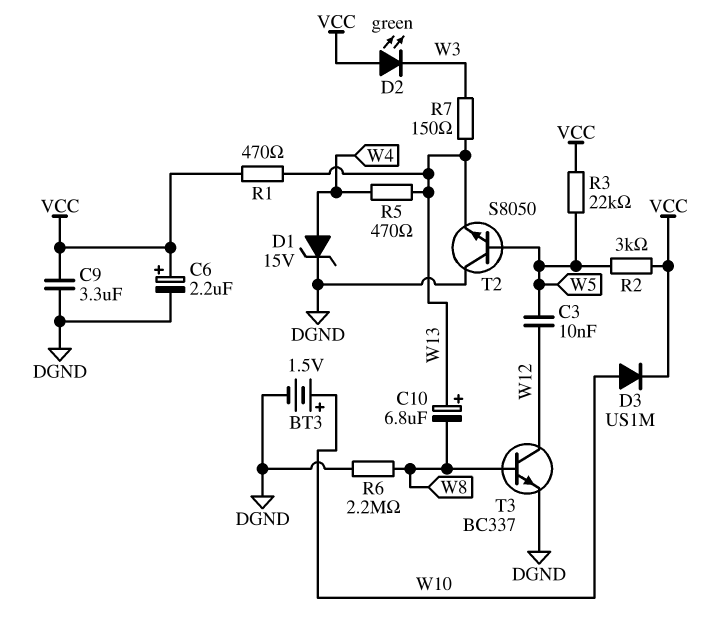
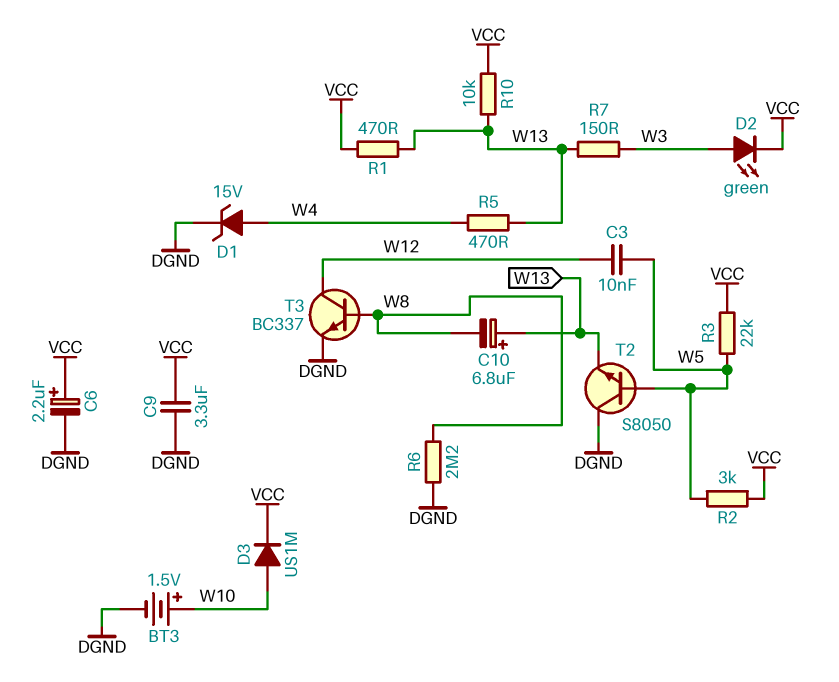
D2: LED green (A VCC, K W3) -> LED green (A W3, K VCC)
R10: none -> 10k (VCC, W13)

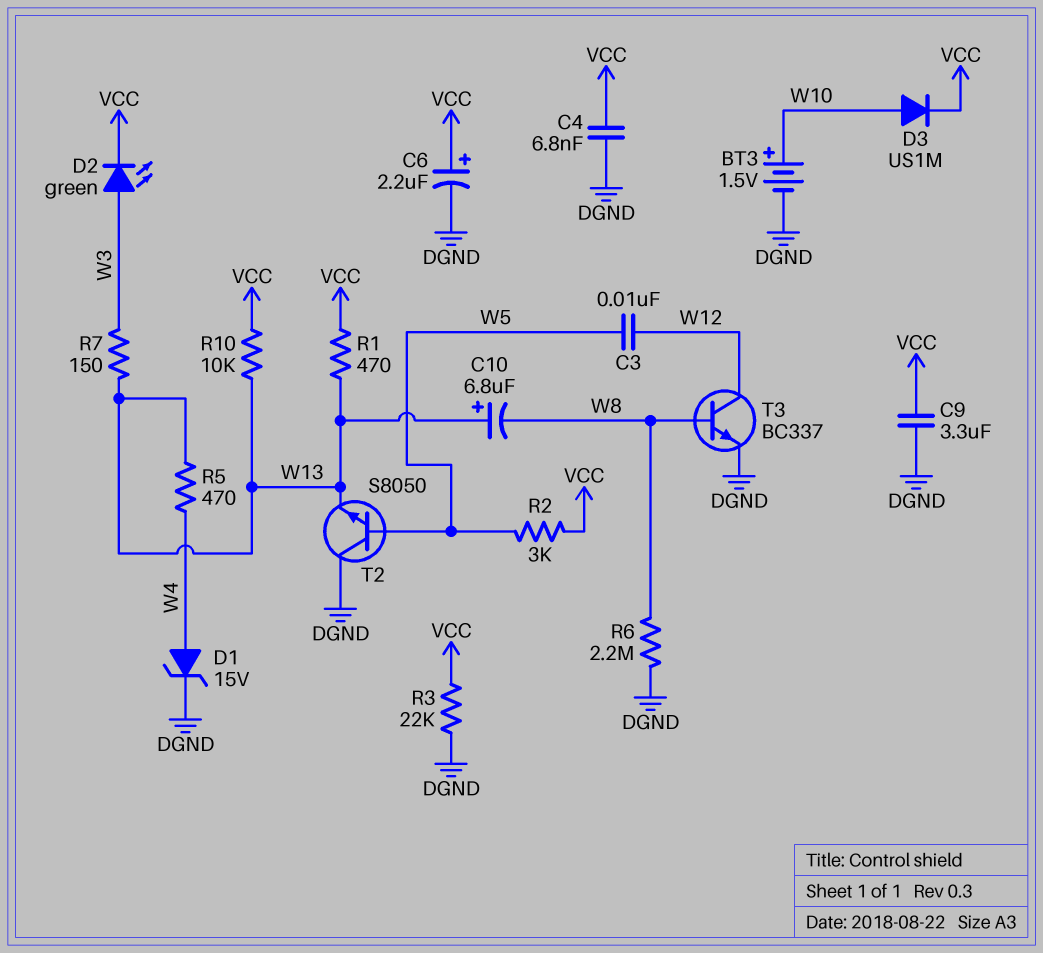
C4: none -> 6.8nF (DGND, VCC)
R3: 22k (VCC, W5) -> 22k (DGND, VCC)

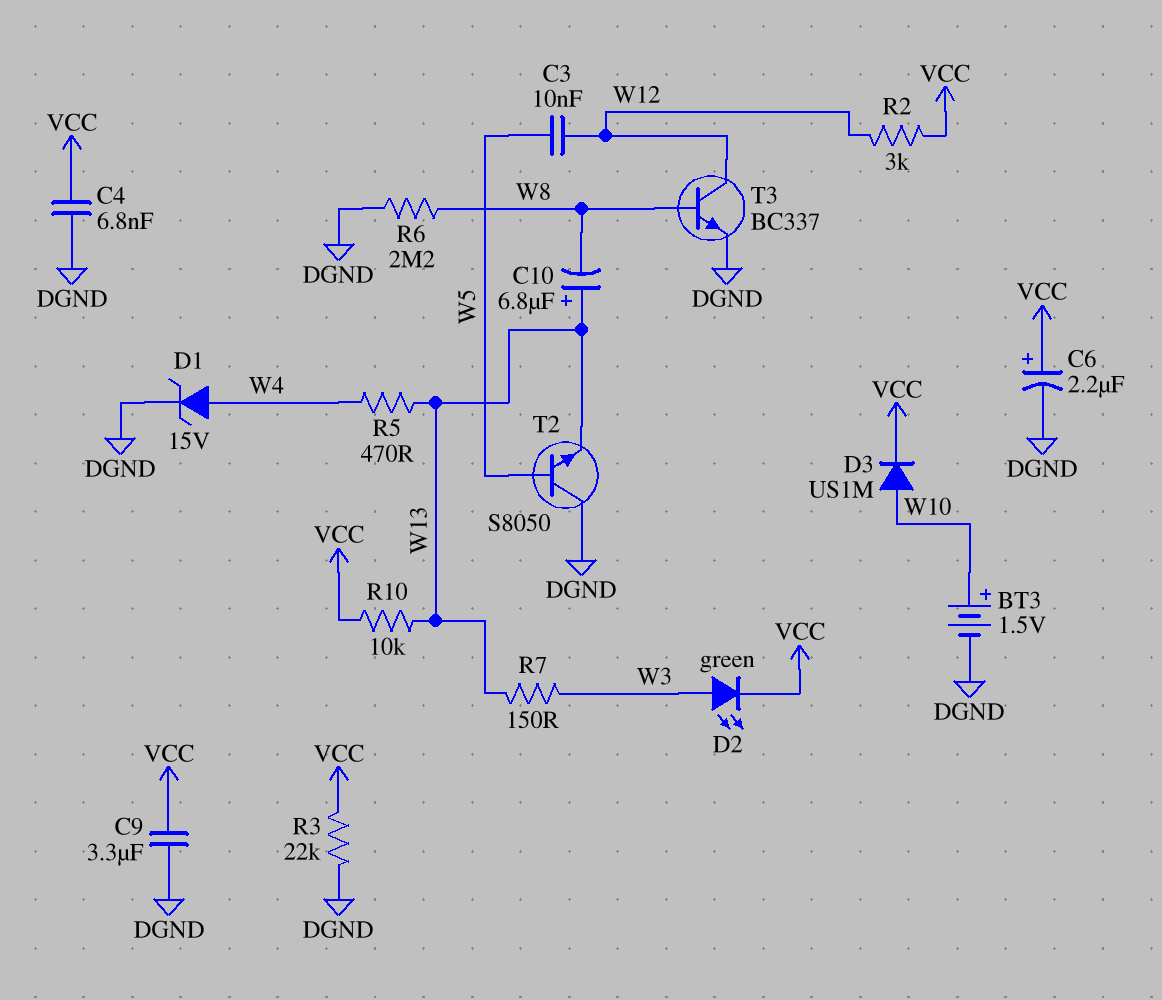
R1: 470 (VCC, W13) -> none
R2: 3k (VCC, W5) -> 3k (VCC, W12)

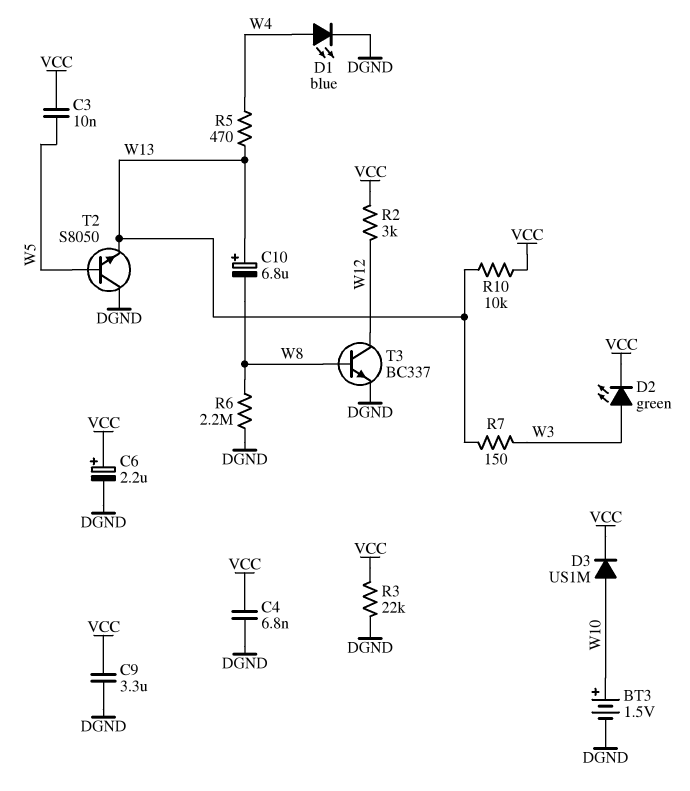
C3: 10nF (W5, W12) -> 10nF (VCC, W5)
D1: zener 15V (A W4, K DGND) -> LED blue (A W4, K DGND)

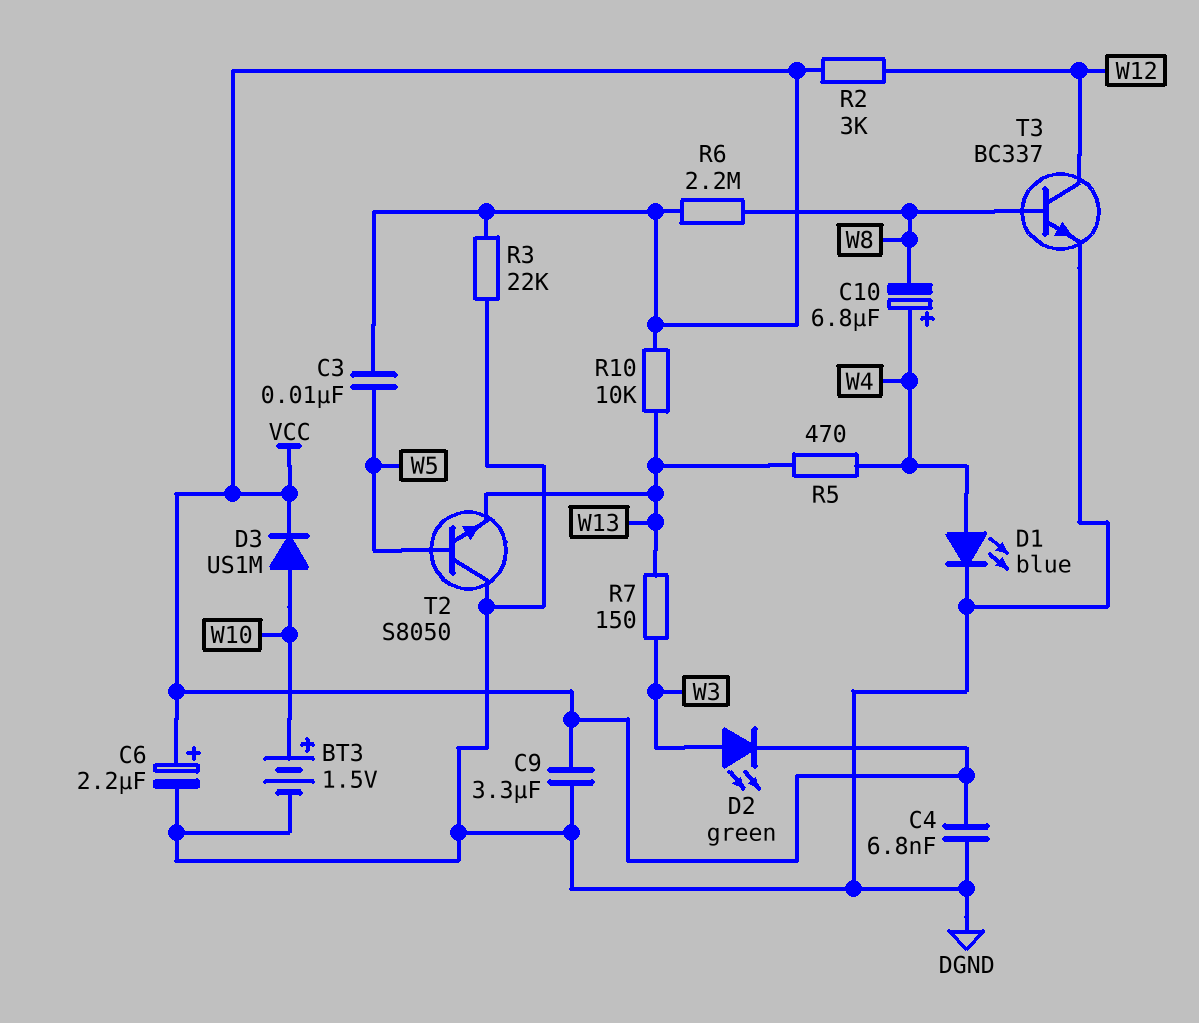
C10: 6.8uF (plus W13, minus W8) -> 6.8uF (plus W4, minus W8)
R6: 2.2M (DGND, W8) -> 2.2M (VCC, W8)

